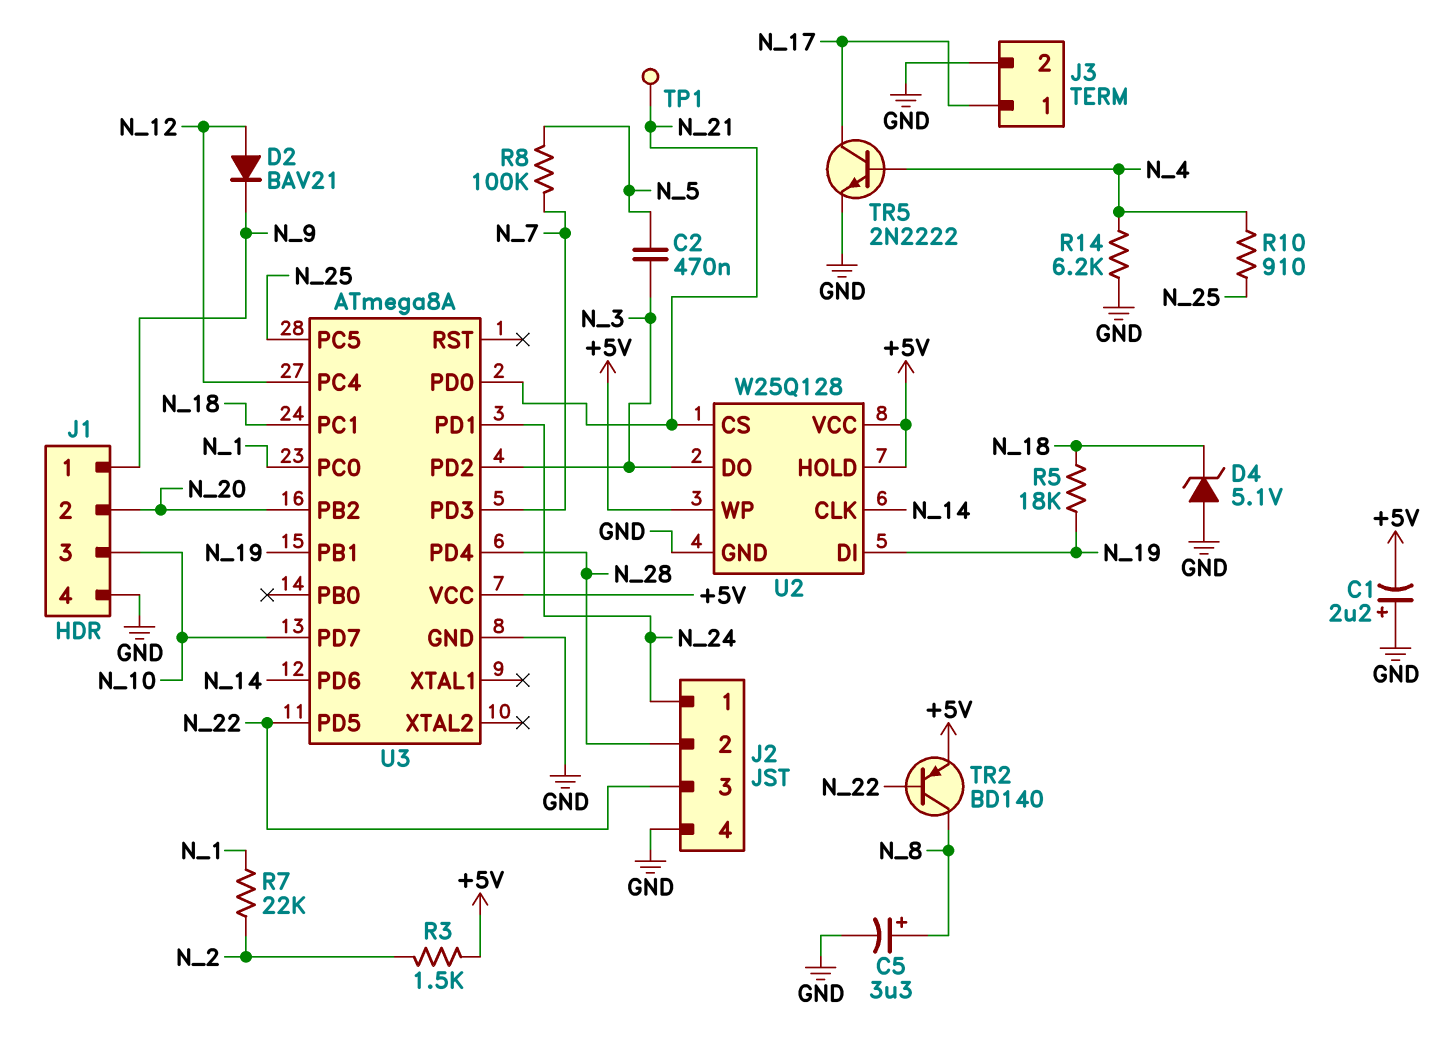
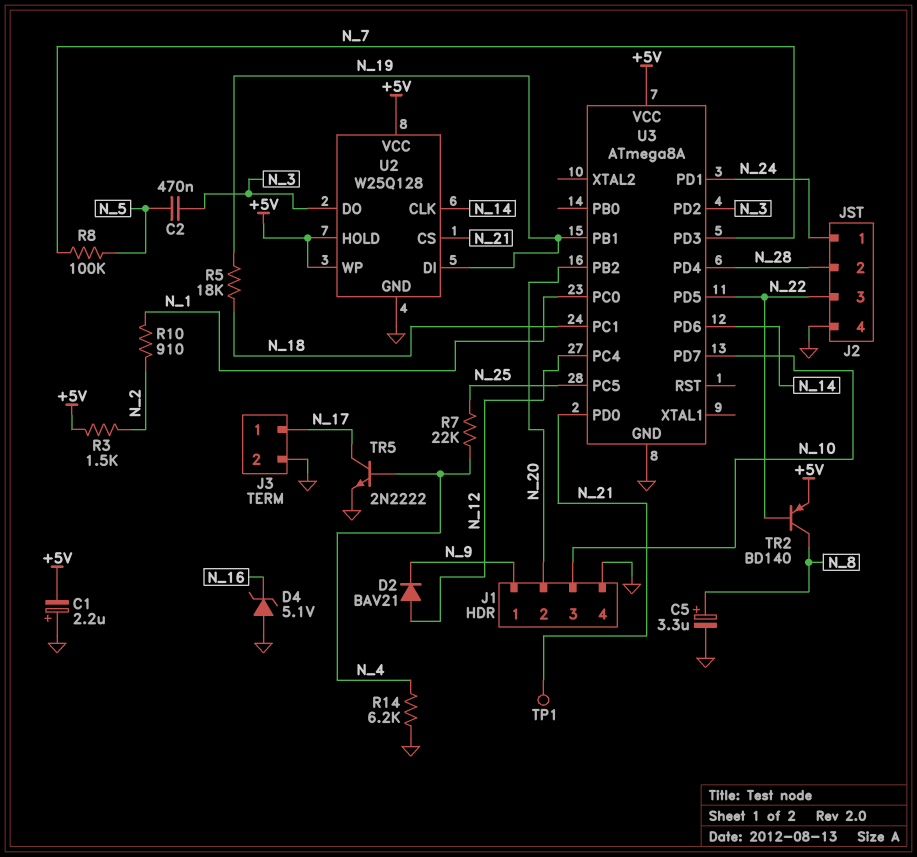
D4: zener 5.1V (A GND, K N_18) -> zener 5.1V (A GND, K N_16)
R7: 22k (N_1, N_2) -> 22k (N_4, N_25)
R10: 910 (N_4, N_25) -> 910 (N_1, N_2)

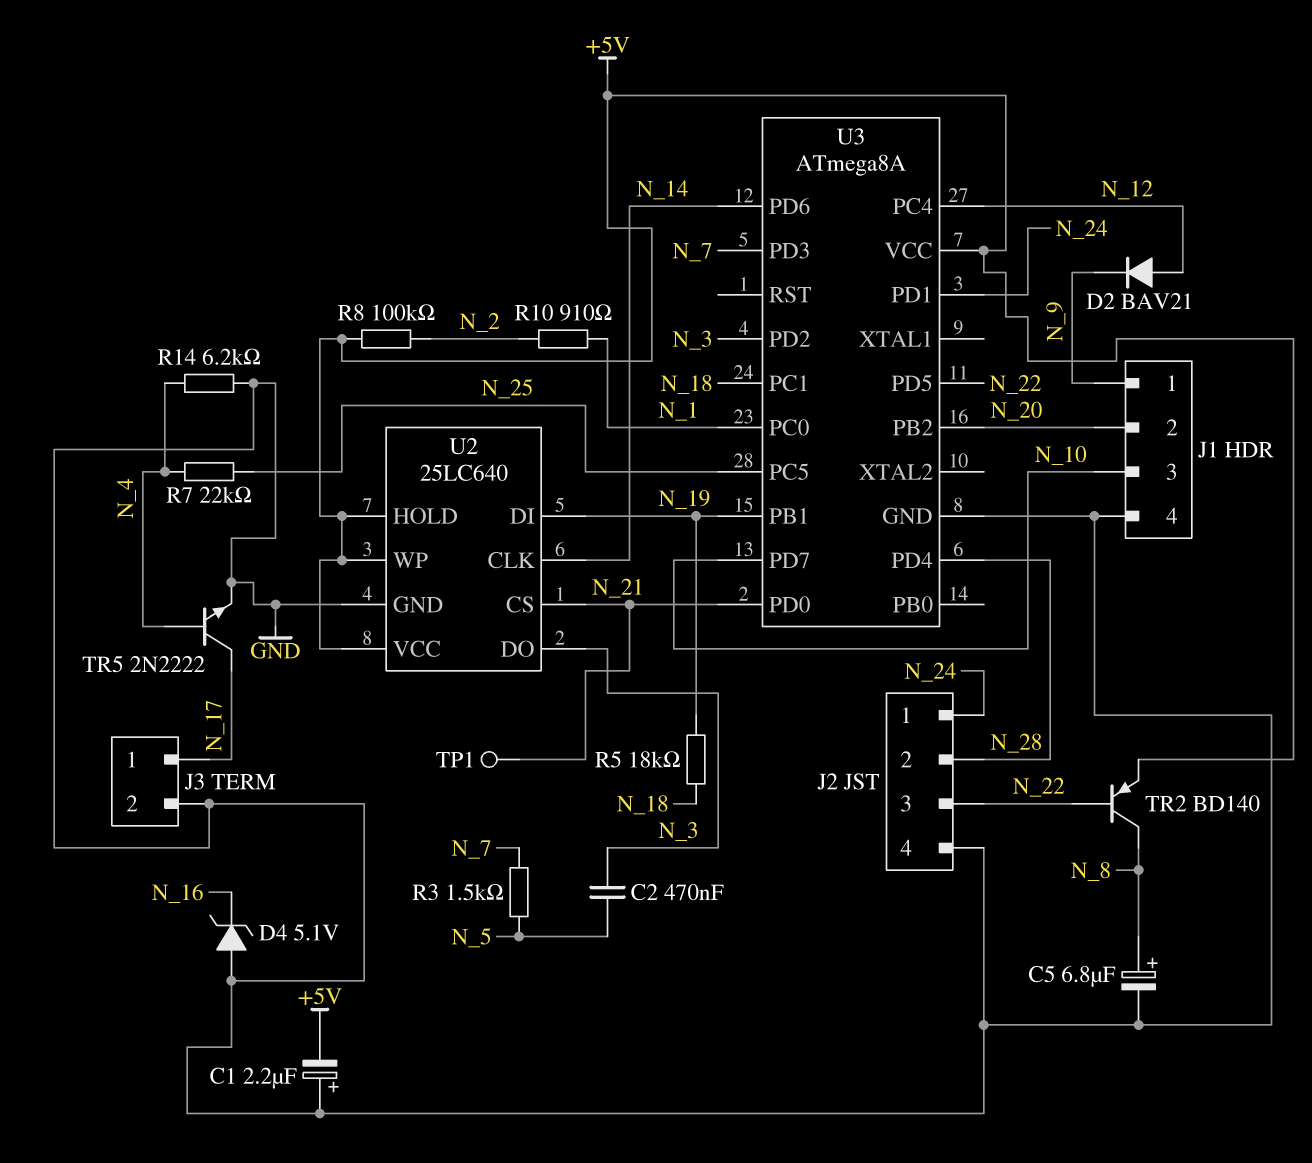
C5: 3.3uF (plus N_8, minus GND) -> 6.8uF (plus N_8, minus GND)
R3: 1.5k (+5V, N_2) -> 1.5k (N_5, N_7)
R8: 100k (N_5, N_7) -> 100k (+5V, N_2)
U2: W25Q128 -> 25LC640

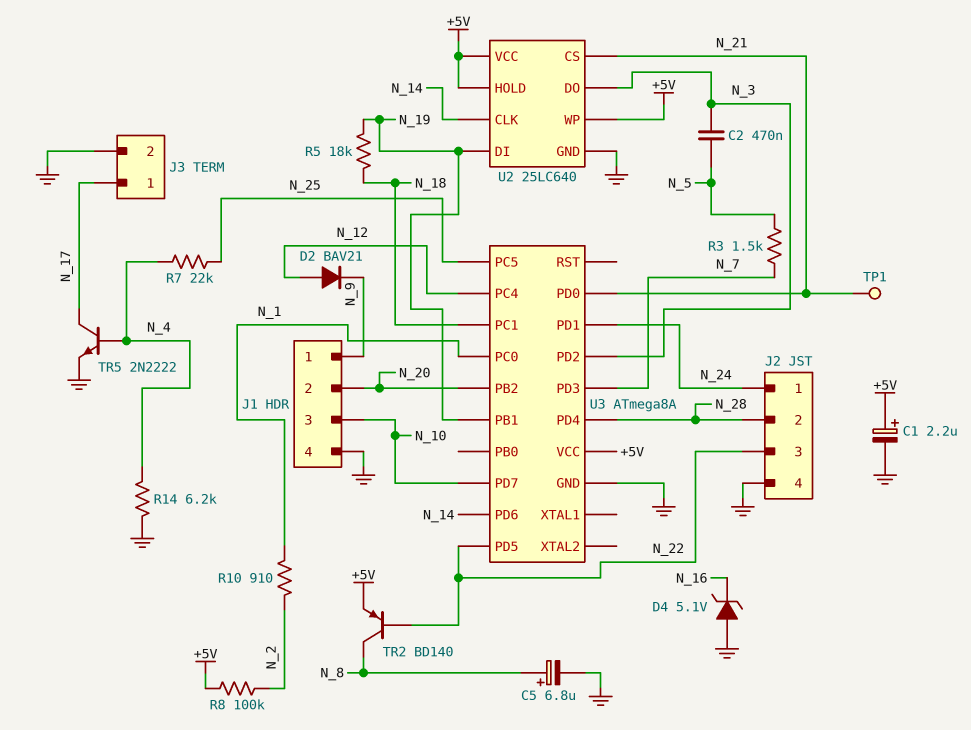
C1: 2.2uF (plus GND, minus +5V) -> 2.2uF (plus +5V, minus GND)

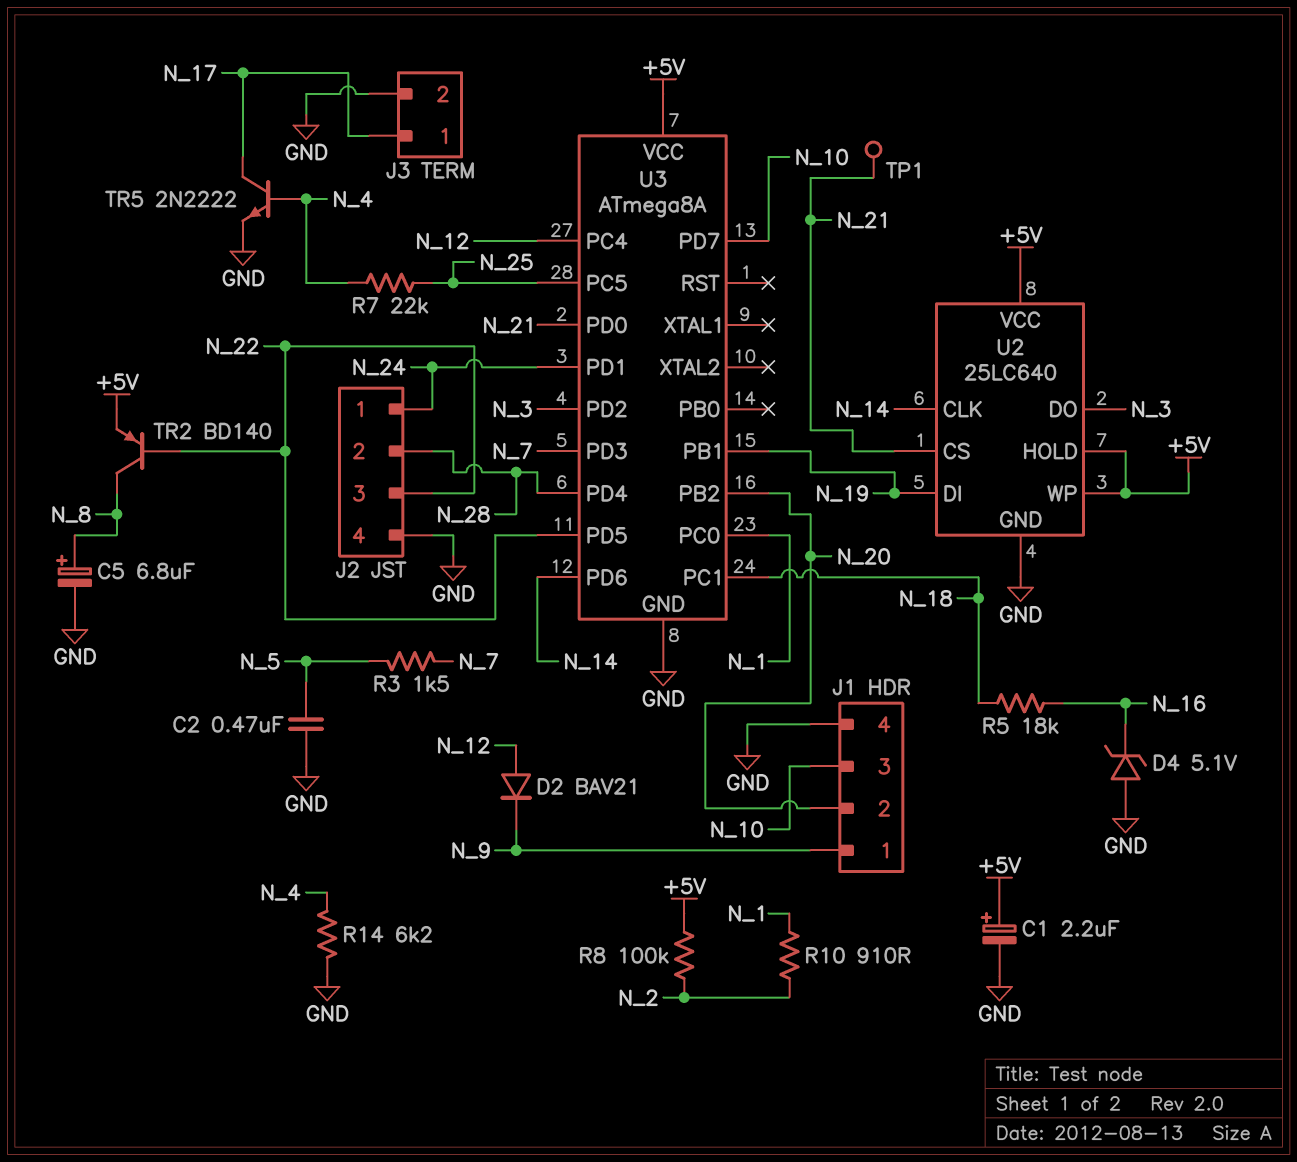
C2: 470nF (N_3, N_5) -> 470nF (GND, N_5)
R5: 18k (N_18, N_19) -> 18k (N_16, N_18)

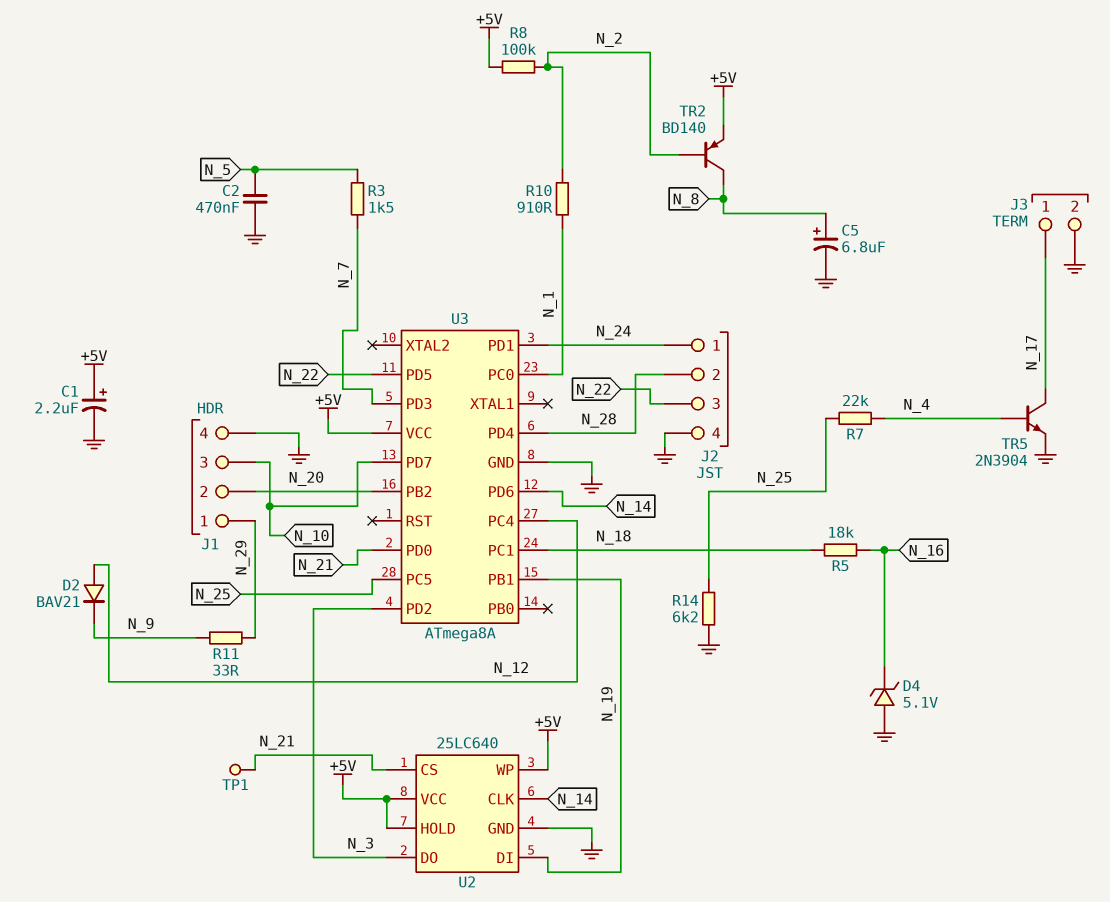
J1 pin 1: N_9 -> N_29
R11: none -> 33 (N_9, N_29)
R14: 6.2k (GND, N_4) -> 6.2k (GND, N_25)
TR2: PNP BD140 (B N_22, C N_8, E +5V) -> PNP BD140 (B N_2, C N_8, E +5V)
TR5: NPN 2N2222 (B N_4, C N_17, E GND) -> NPN 2N3904 (B N_4, C N_17, E GND)

